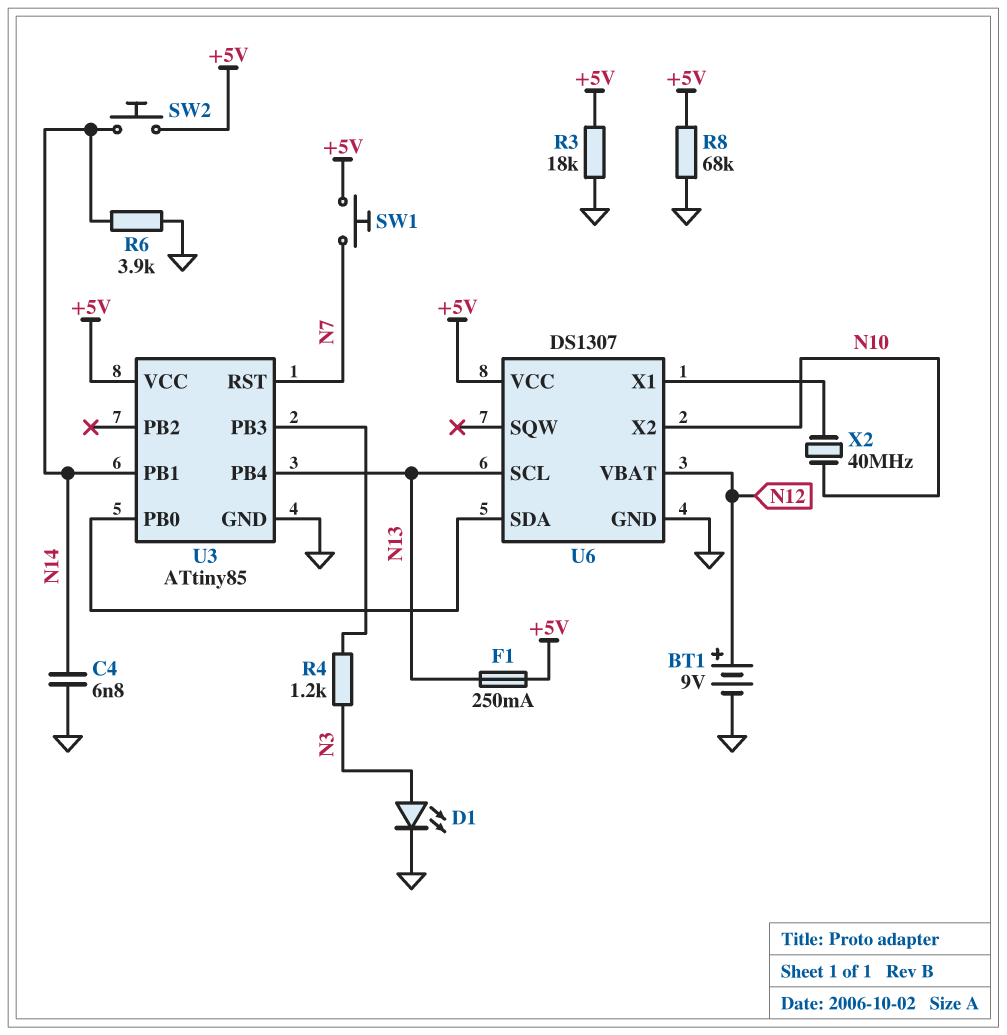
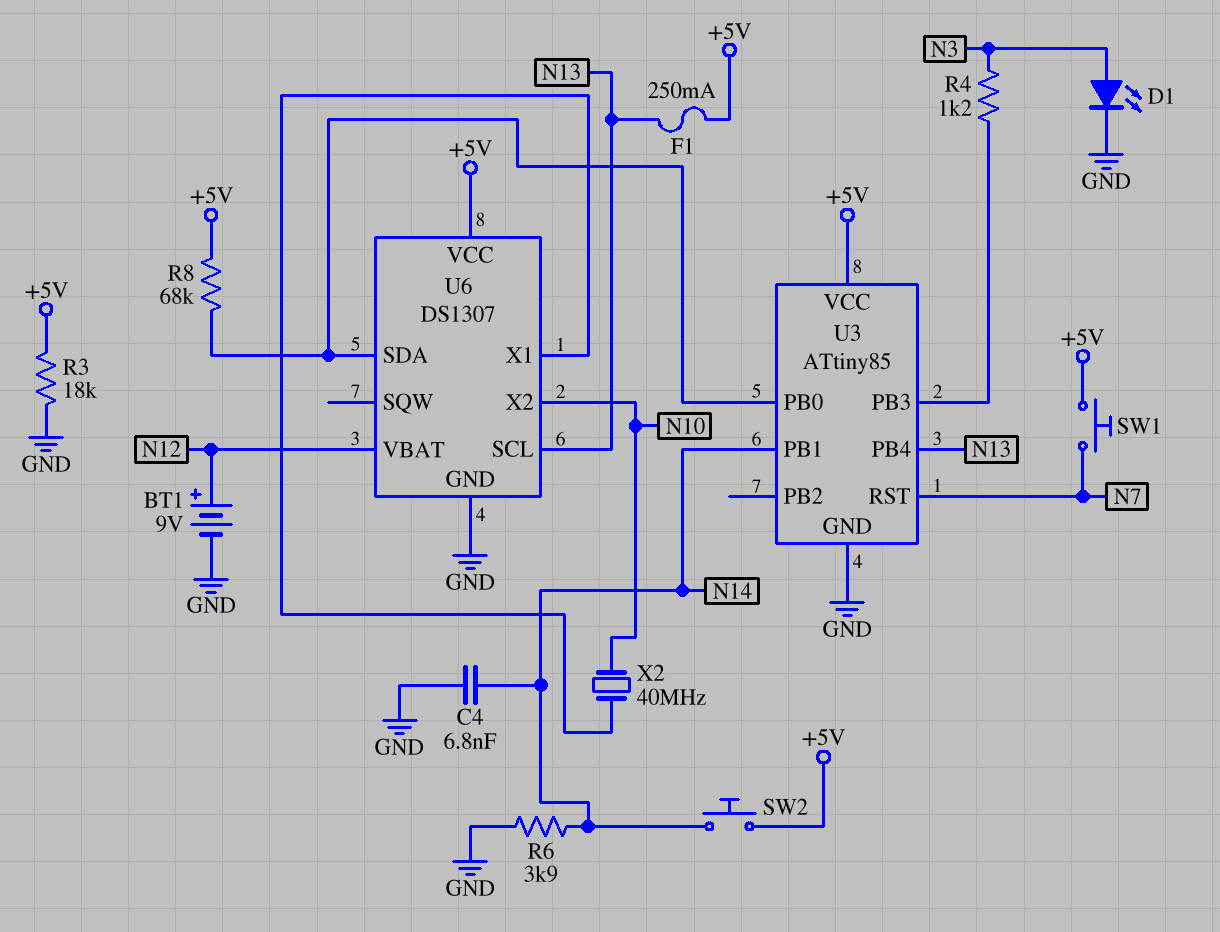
R8: 68k (+5V, GND) -> 68k (+5V, U3/PB0)

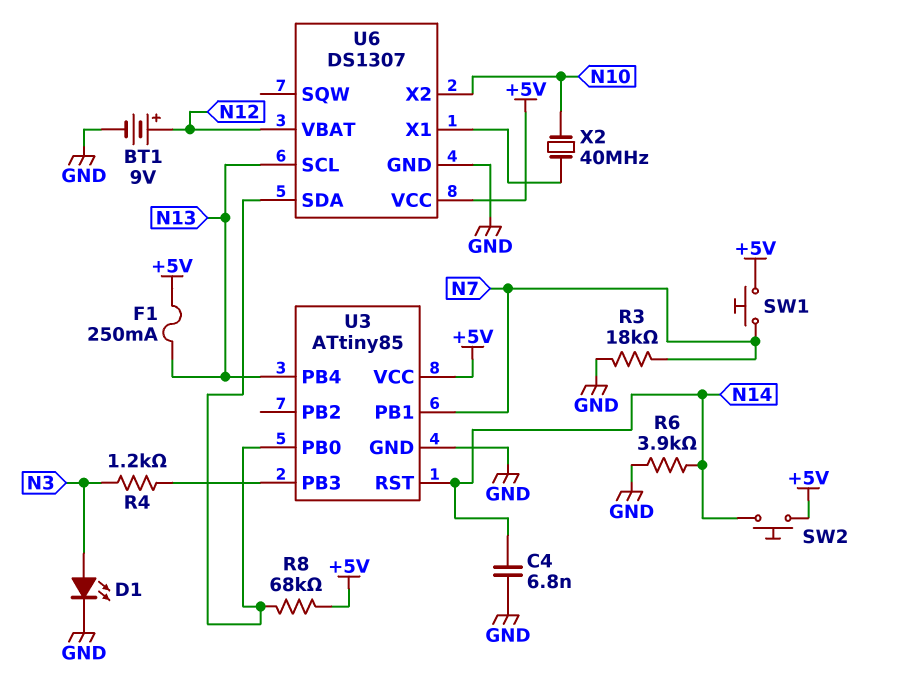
R3: 18k (+5V, GND) -> 18k (GND, N7)
U3 pin PB1: N14 -> N7
U3 pin RST: N7 -> N14

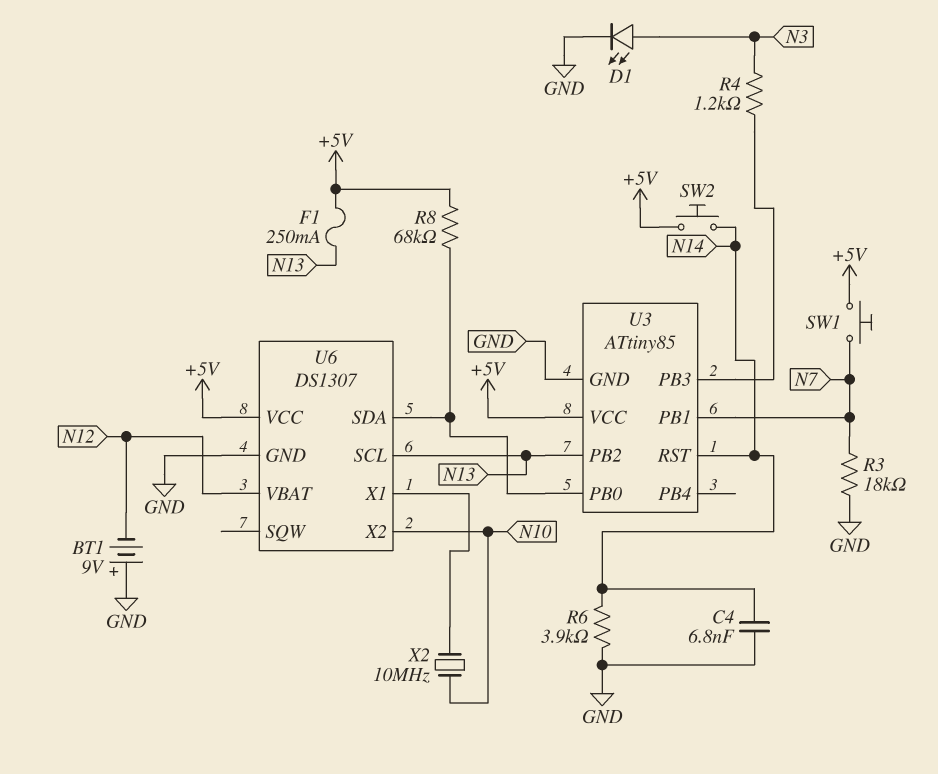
BT1: 9V (plus N12, minus GND) -> 9V (plus GND, minus N12)
U3 pin PB2: none -> N13
U3 pin PB4: N13 -> none
X2: 40MHz (N10, U6/X1) -> 10MHz (N10, U6/X1)

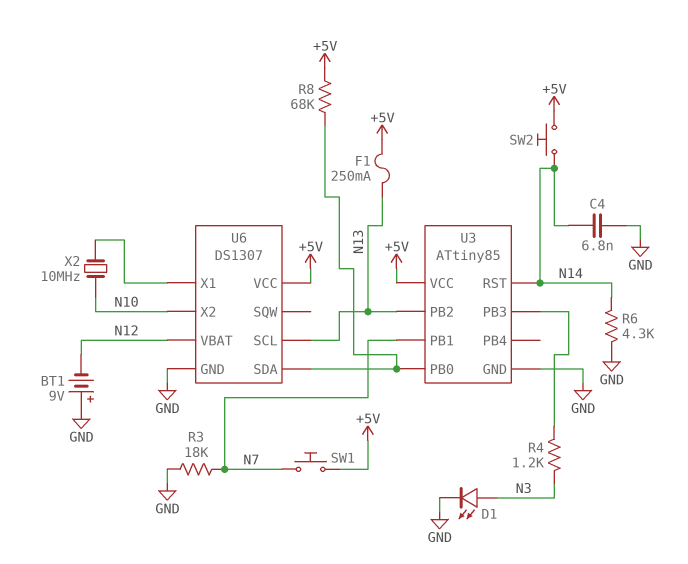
R6: 3.9k (GND, N14) -> 4.3k (GND, N14)

